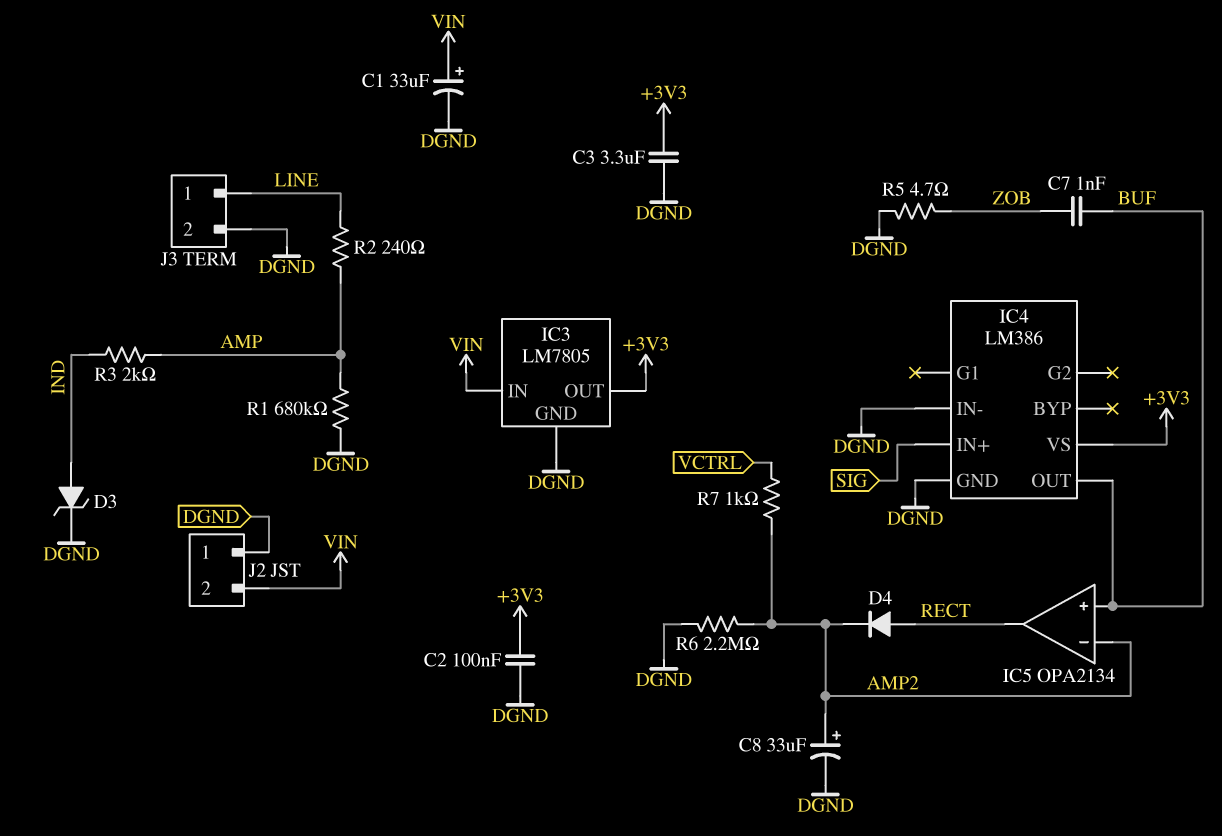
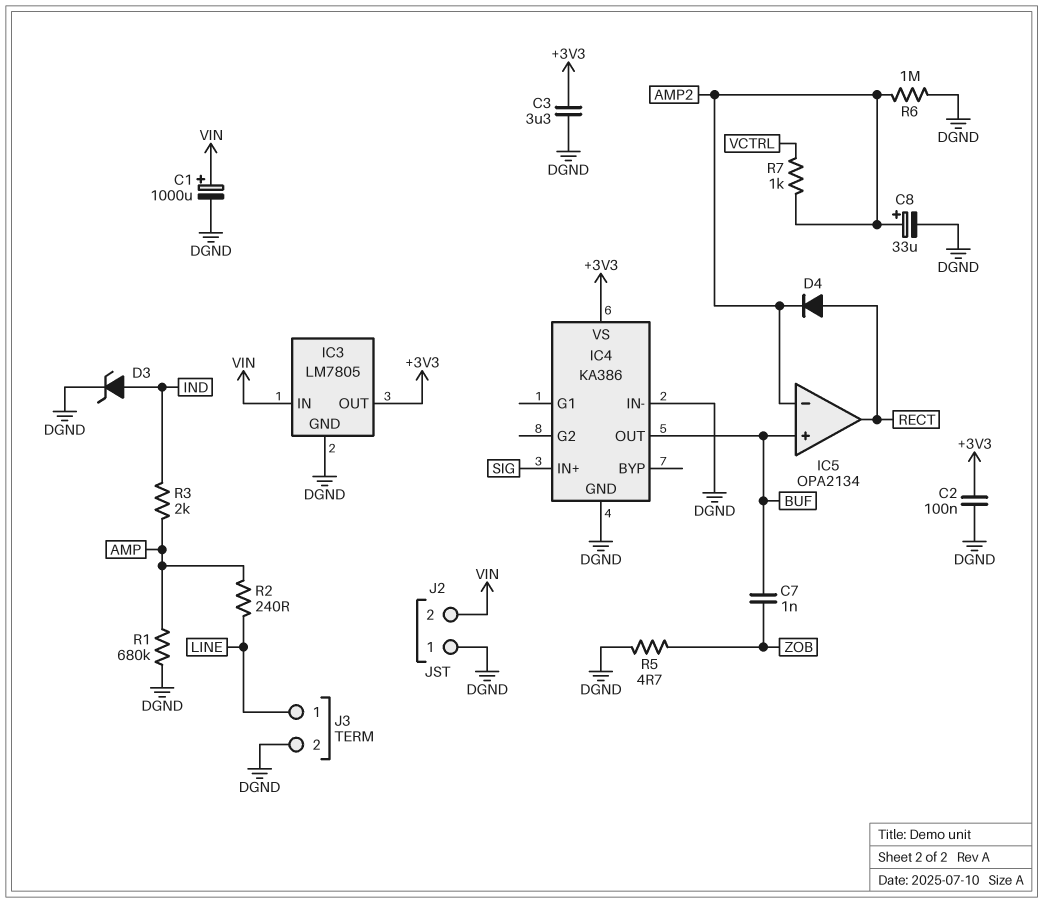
C1: 33uF (plus VIN, minus DGND) -> 1000uF (plus VIN, minus DGND)
IC4: LM386 -> KA386
R6: 2.2M (AMP2, DGND) -> 1M (AMP2, DGND)

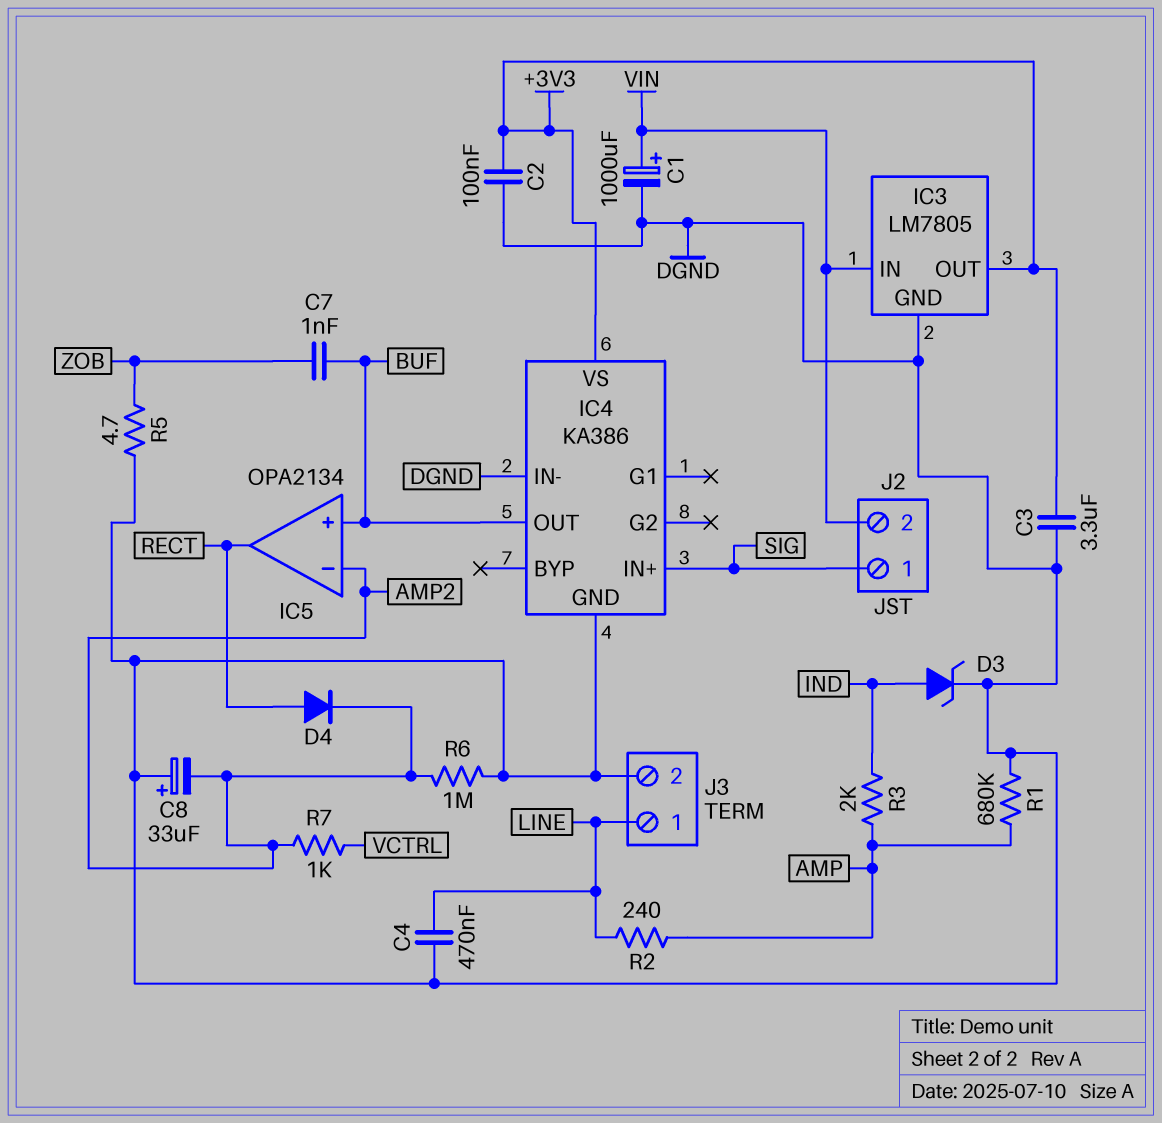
C4: none -> 470nF (DGND, LINE)
C8: 33uF (plus AMP2, minus DGND) -> 33uF (plus DGND, minus AMP2)
J2 pin 1: DGND -> SIG

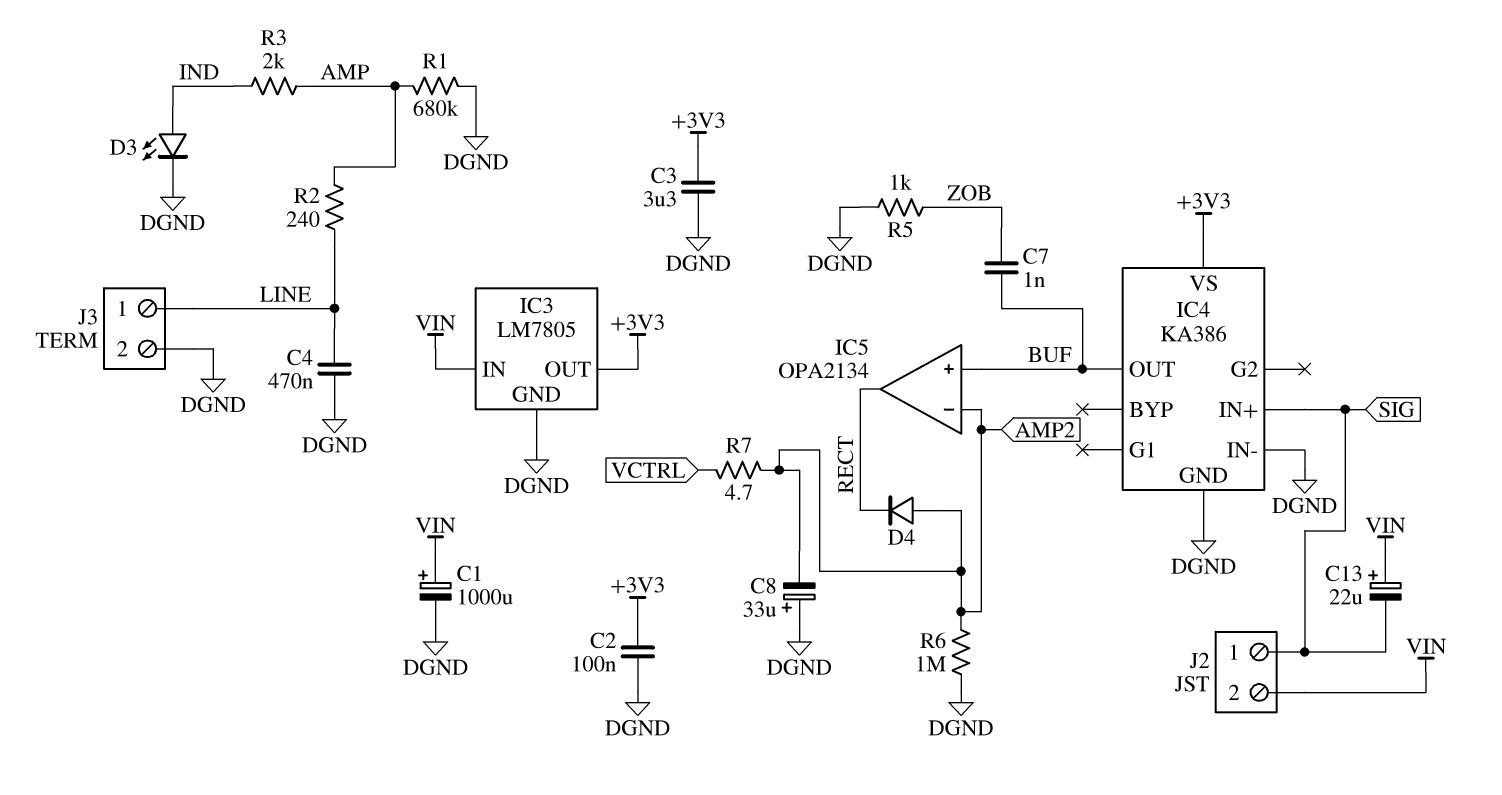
C13: none -> 22uF (plus VIN, minus SIG)
D3: zener (A IND, K DGND) -> LED (A IND, K DGND)
D4: diode (A RECT, K AMP2) -> diode (A AMP2, K RECT)
R5: 4.7 (DGND, ZOB) -> 1k (DGND, ZOB)
R7: 1k (AMP2, VCTRL) -> 4.7 (AMP2, VCTRL)

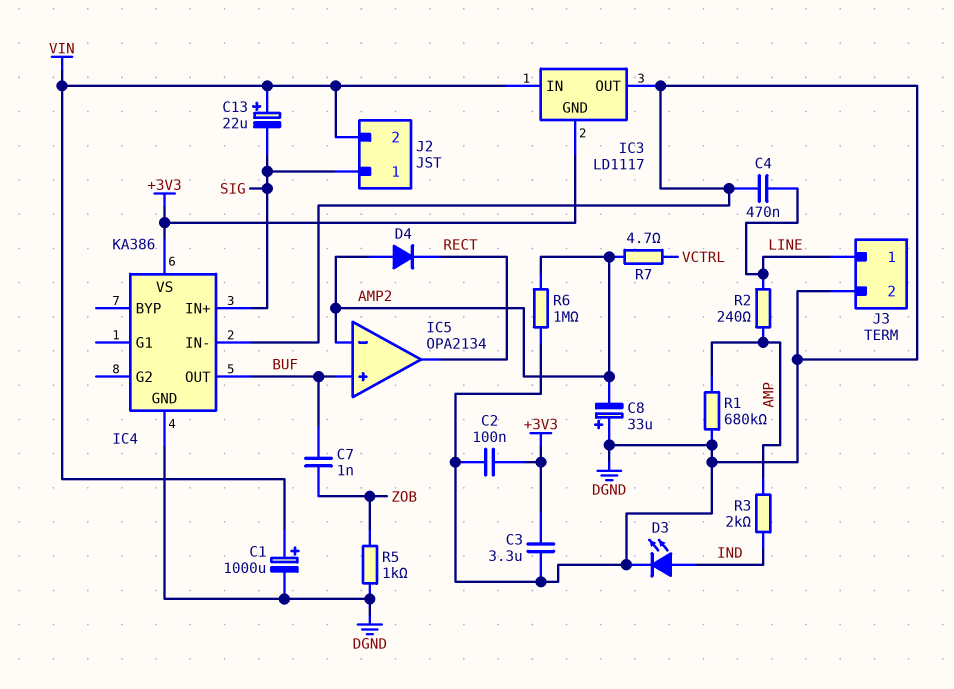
IC3: LM7805 -> LD1117
IC3 pin GND: DGND -> +3V3
IC3 pin OUT: +3V3 -> DGND

